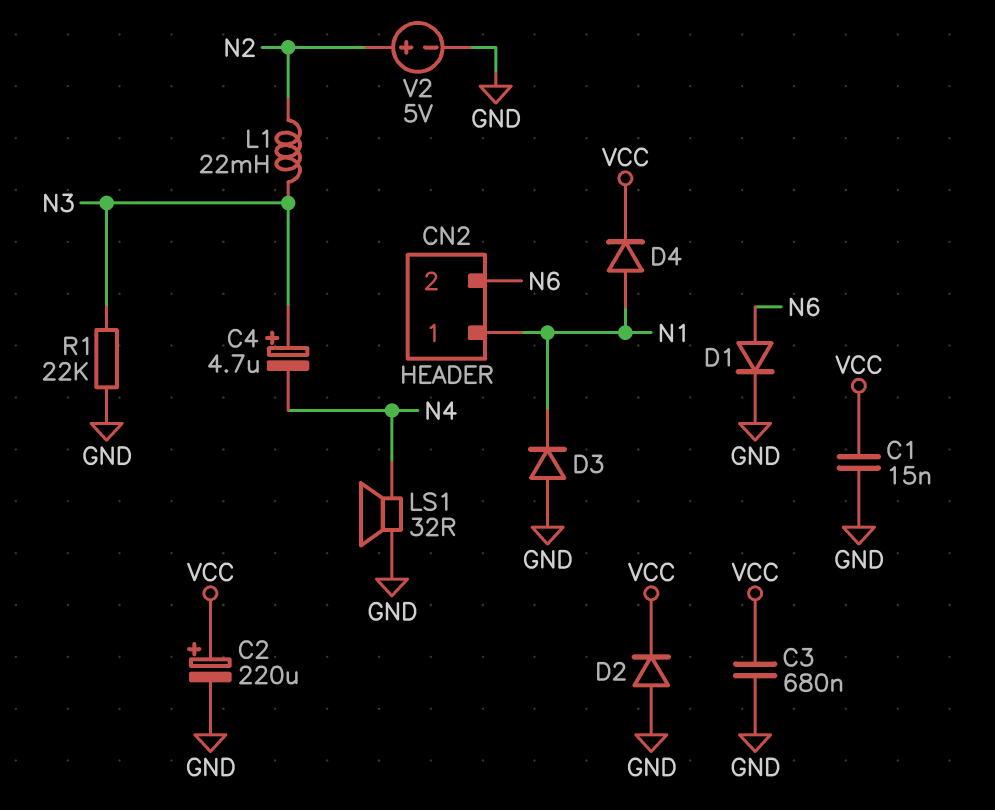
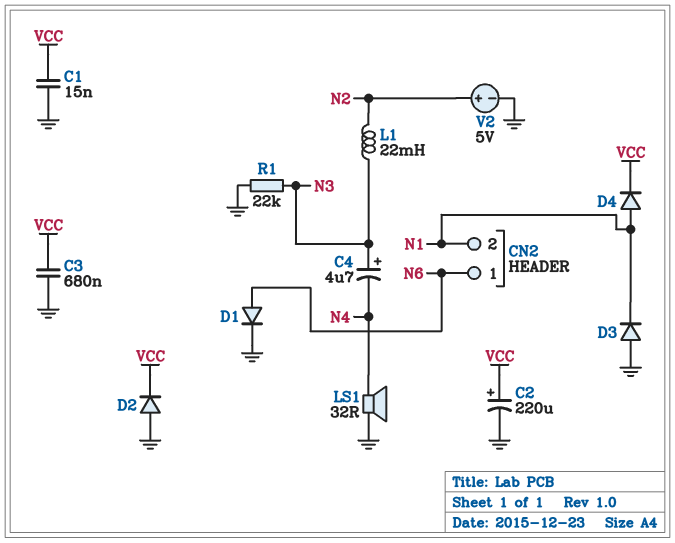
CN2 pin 1: N1 -> N6
CN2 pin 2: N6 -> N1

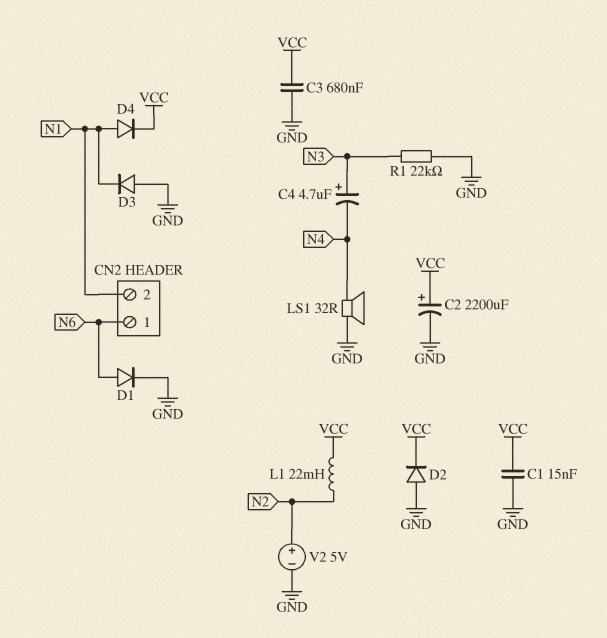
C2: 220uF (plus VCC, minus GND) -> 2200uF (plus VCC, minus GND)
L1: 22mH (N2, N3) -> 22mH (N2, VCC)

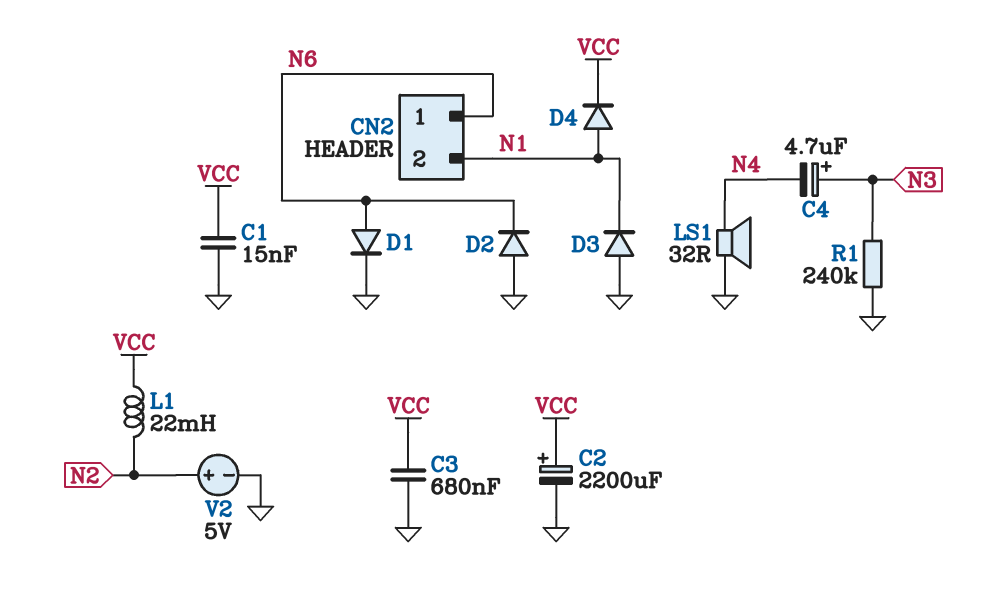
D2: diode (A GND, K VCC) -> diode (A GND, K N6)
R1: 22k (GND, N3) -> 240k (GND, N3)

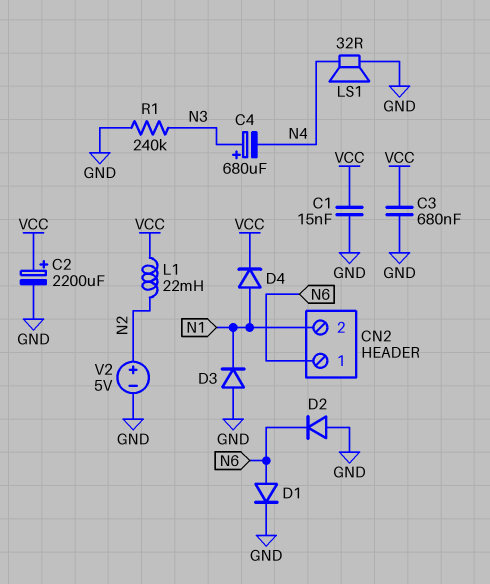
C4: 4.7uF (plus N3, minus N4) -> 680uF (plus N3, minus N4)

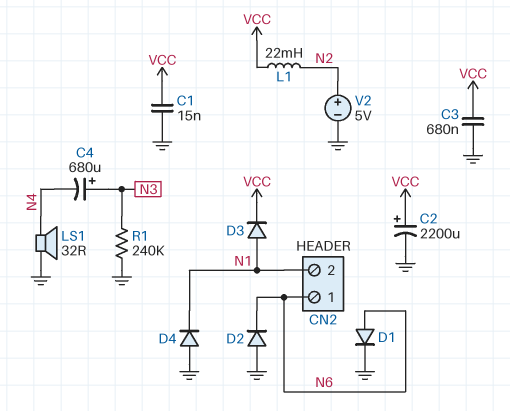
D3: diode (A GND, K N1) -> diode (A N1, K VCC)
D4: diode (A N1, K VCC) -> diode (A GND, K N1)

